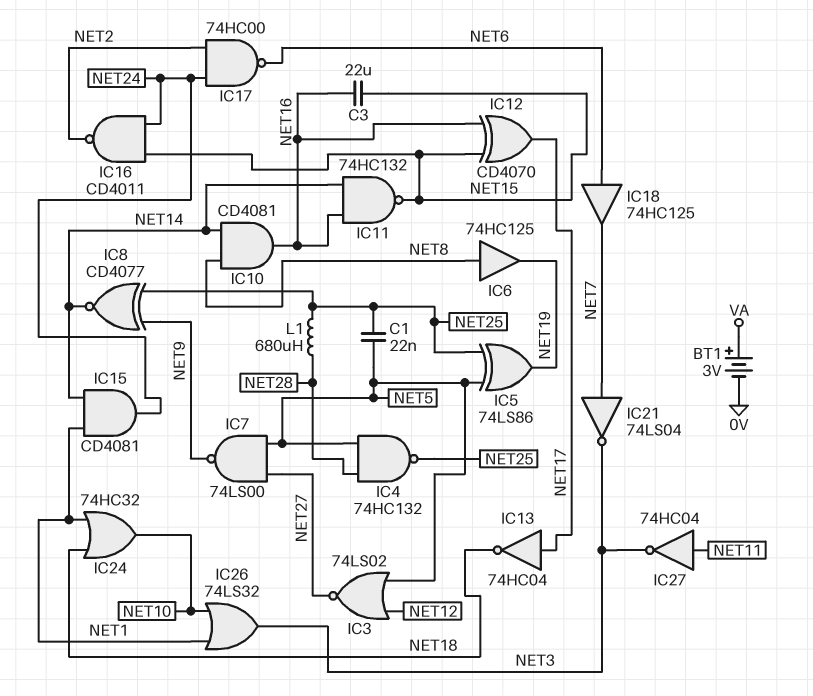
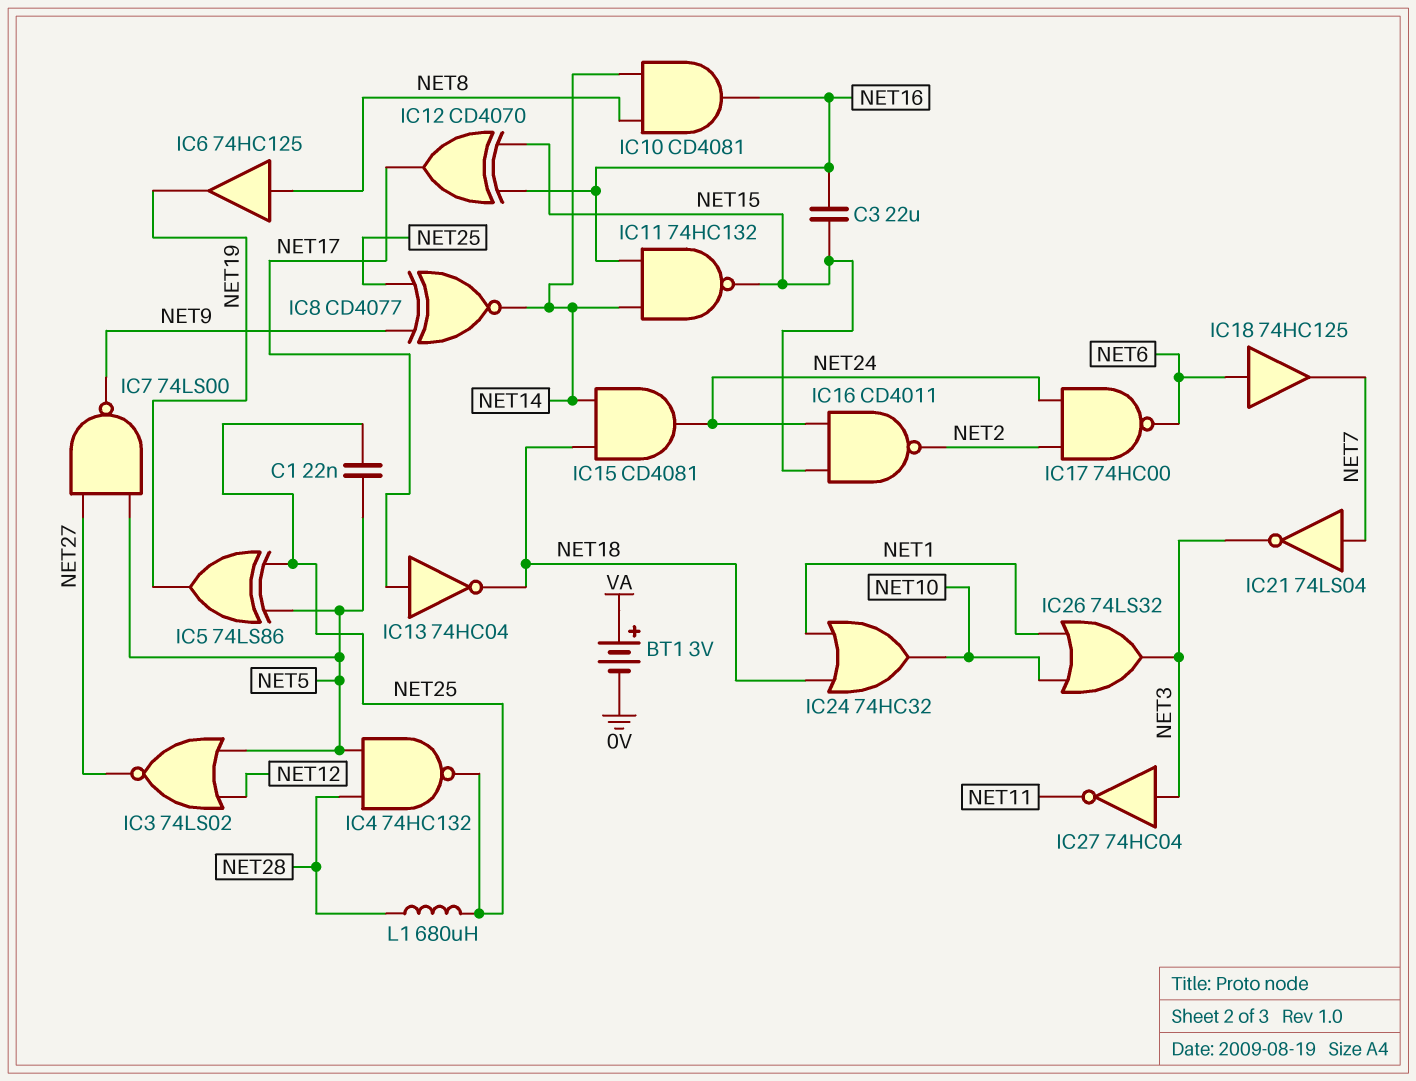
IC15: AND CD4081 (in NET1, in NET14, out NET24) -> AND CD4081 (in NET14, in NET18, out NET24)
IC27: NOT 74HC04 (in NET11, out NET3) -> NOT 74HC04 (in NET3, out NET11)

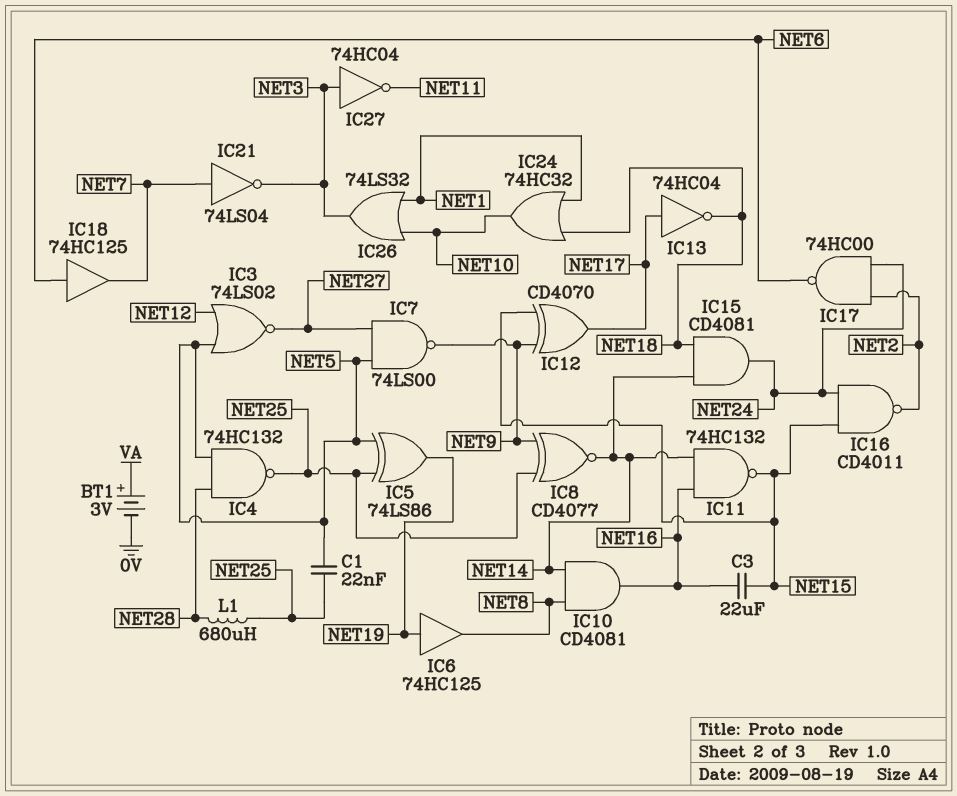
IC6: buffer 74HC125 (in NET8, out NET19) -> buffer 74HC125 (in NET19, out NET8)
IC12: XOR CD4070 (in NET15, in NET16, out NET17) -> XOR CD4070 (in NET9, in NET15, out NET17)

